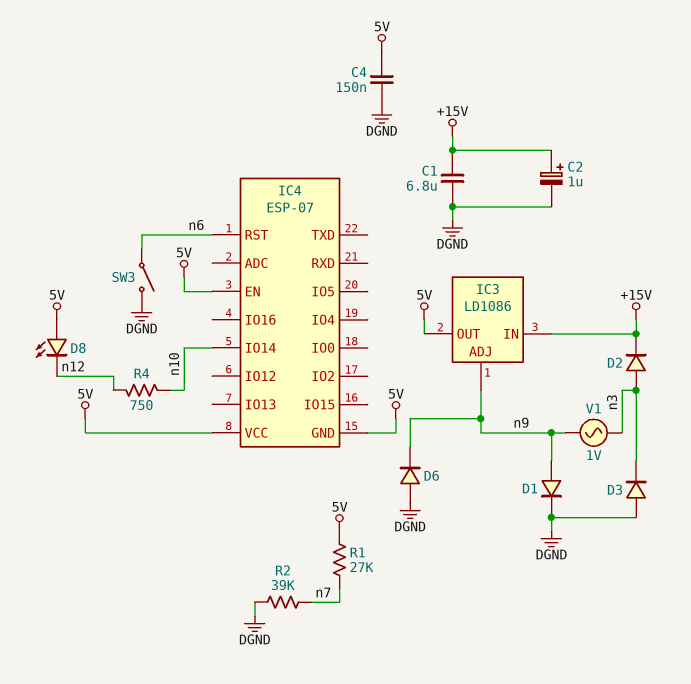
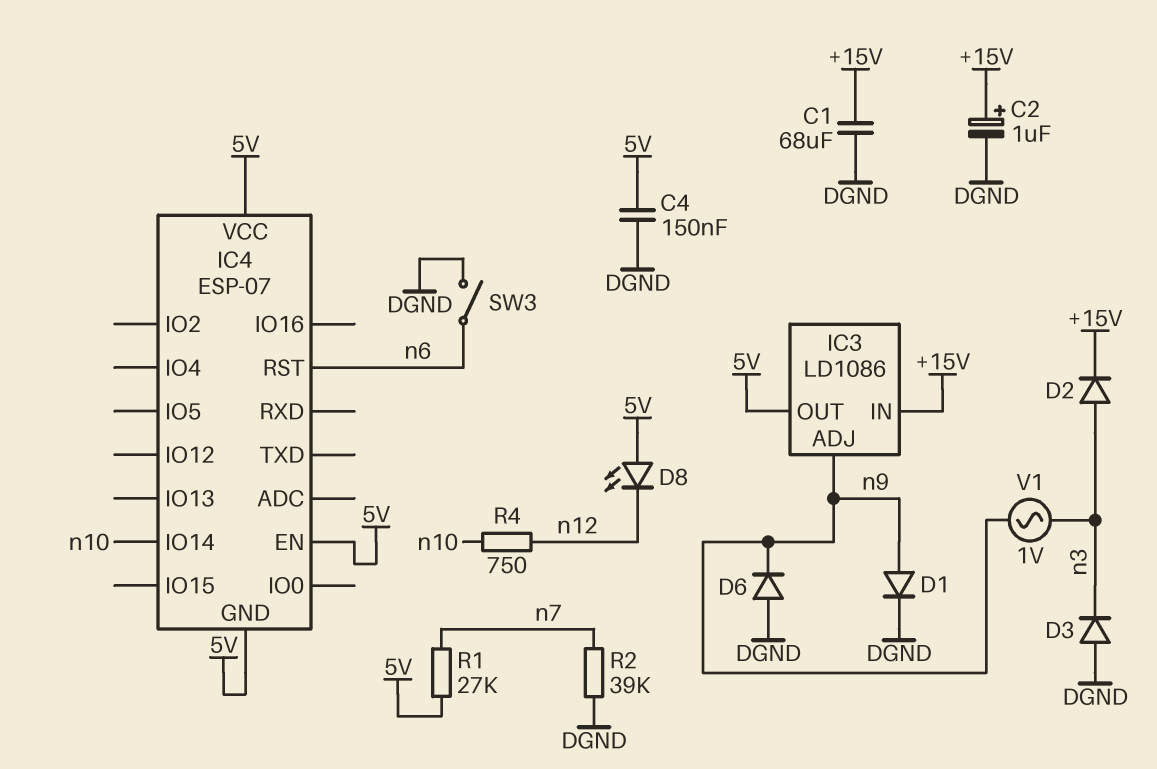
C1: 6.8uF (+15V, DGND) -> 68uF (+15V, DGND)

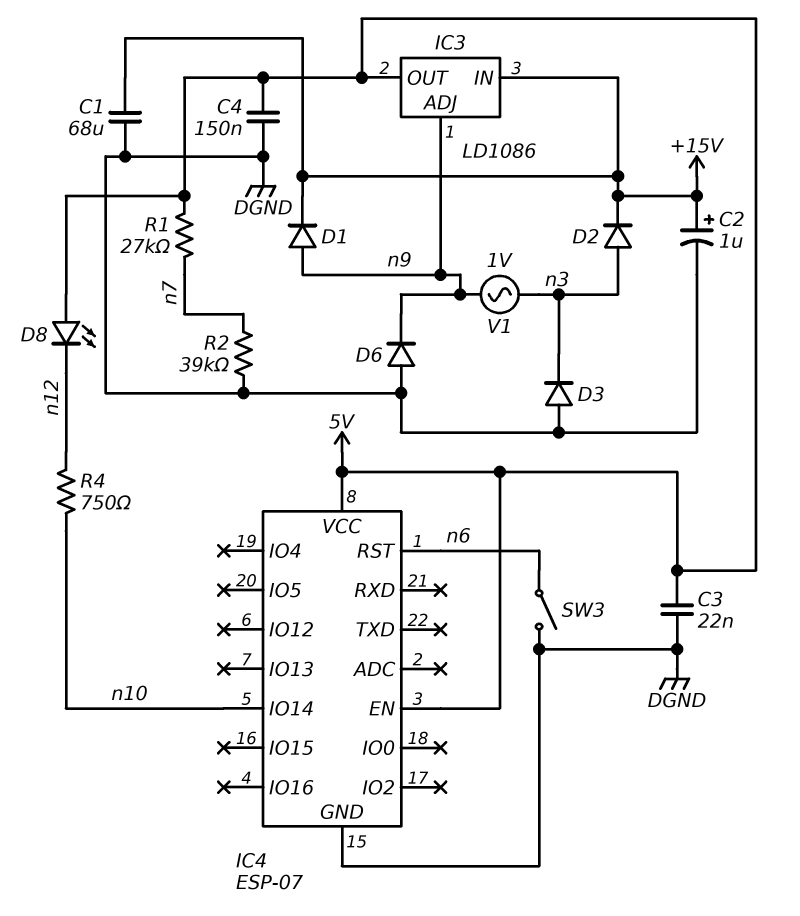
C3: none -> 22nF (5V, DGND)
D1: diode (A n9, K DGND) -> diode (A n9, K +15V)
IC4 pin GND: 5V -> DGND

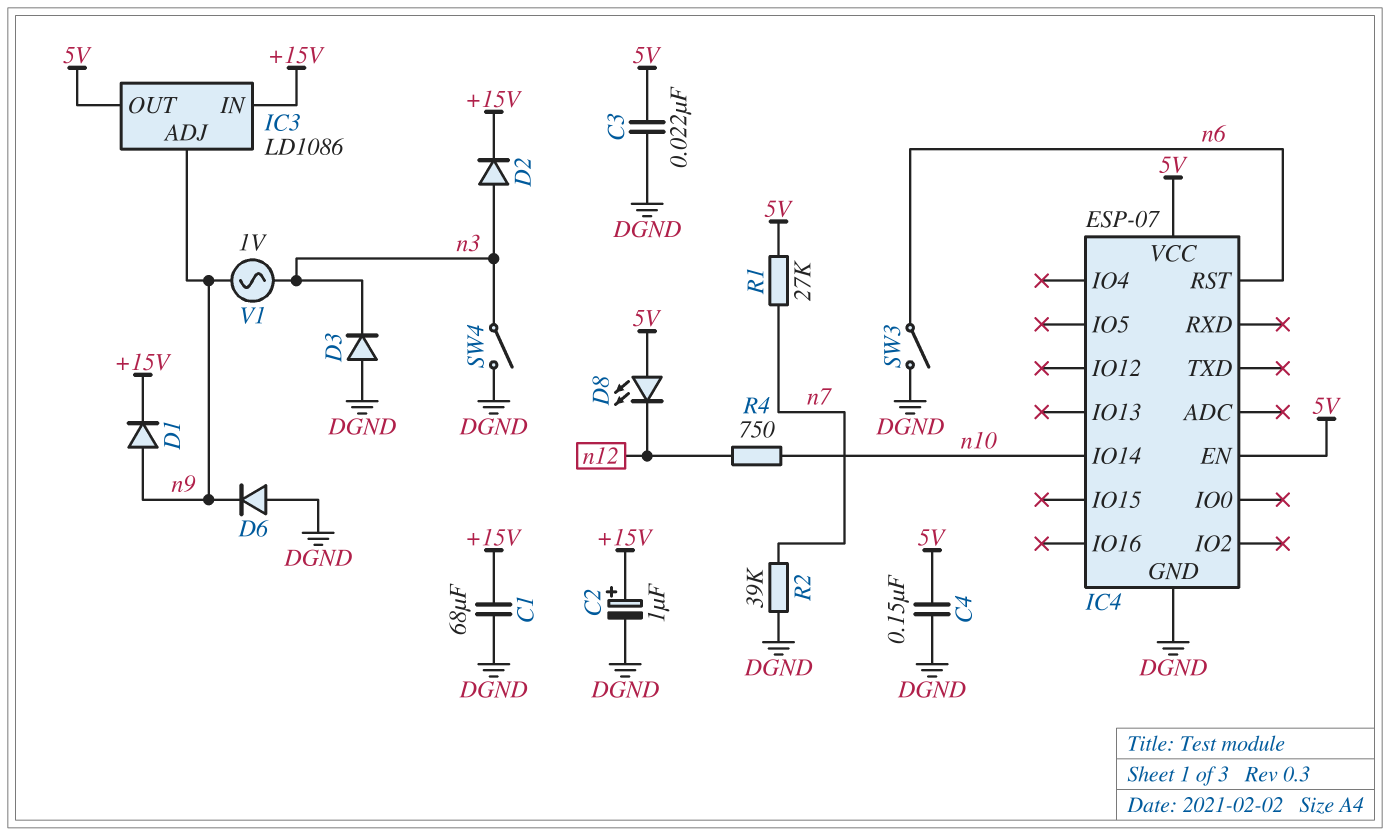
SW4: none -> switch (DGND, n3)

